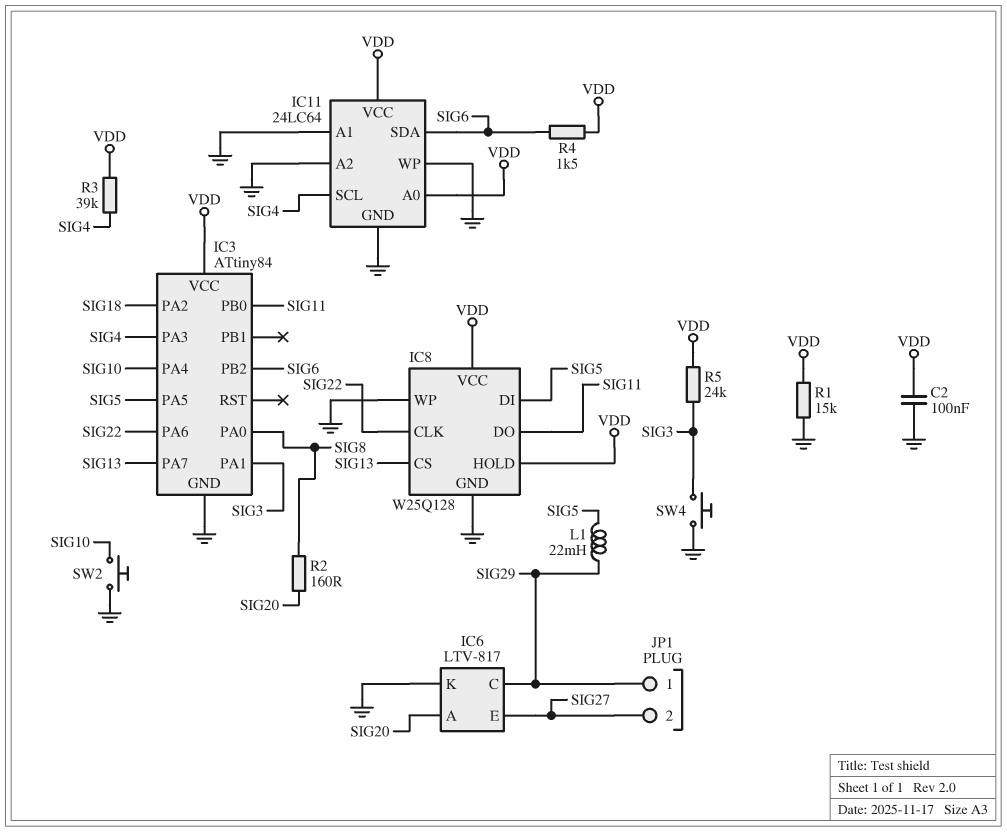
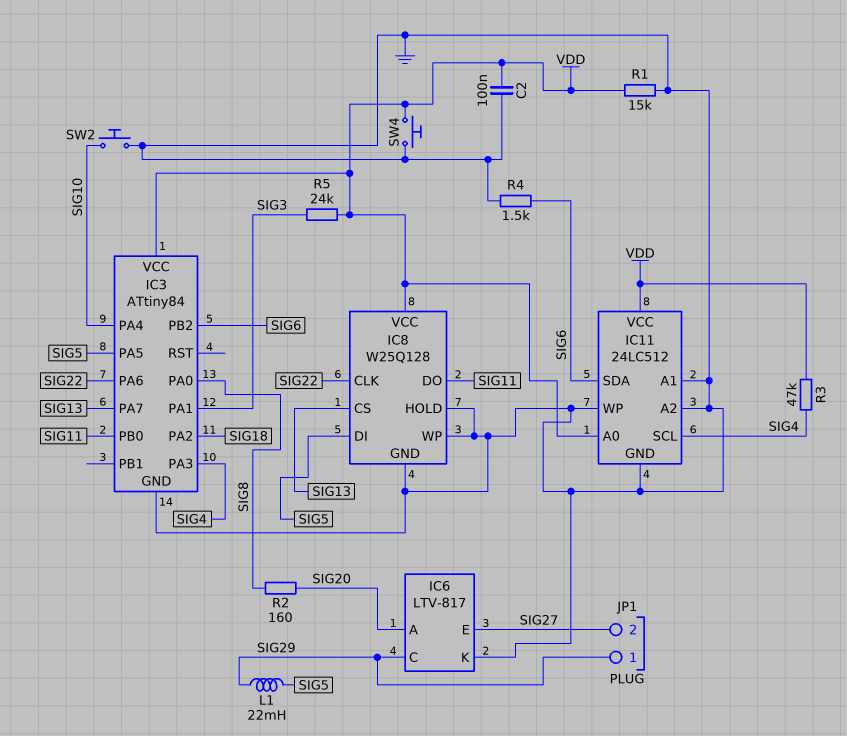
IC8 pin HOLD: VDD -> GND
IC11: 24LC64 -> 24LC512
R3: 39k (SIG4, VDD) -> 47k (SIG4, VDD)
R4: 1.5k (SIG6, VDD) -> 1.5k (GND, SIG6)
SW4: button (GND, SIG3) -> button (GND, VDD)

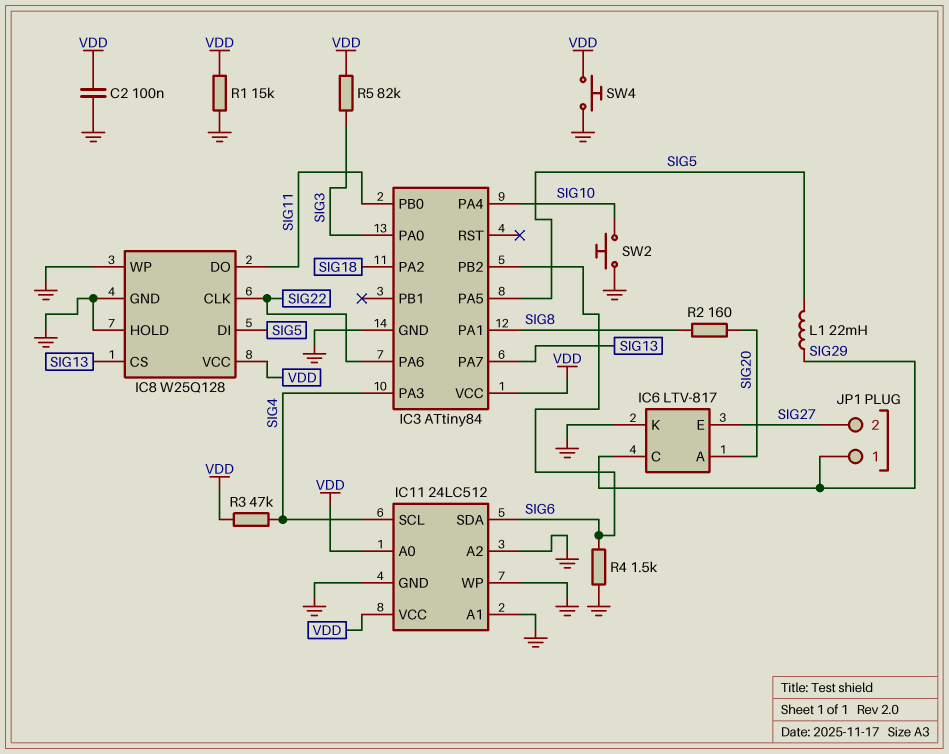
IC3 pin PA0: SIG8 -> SIG3
IC3 pin PA1: SIG3 -> SIG8
R5: 24k (SIG3, VDD) -> 82k (SIG3, VDD)

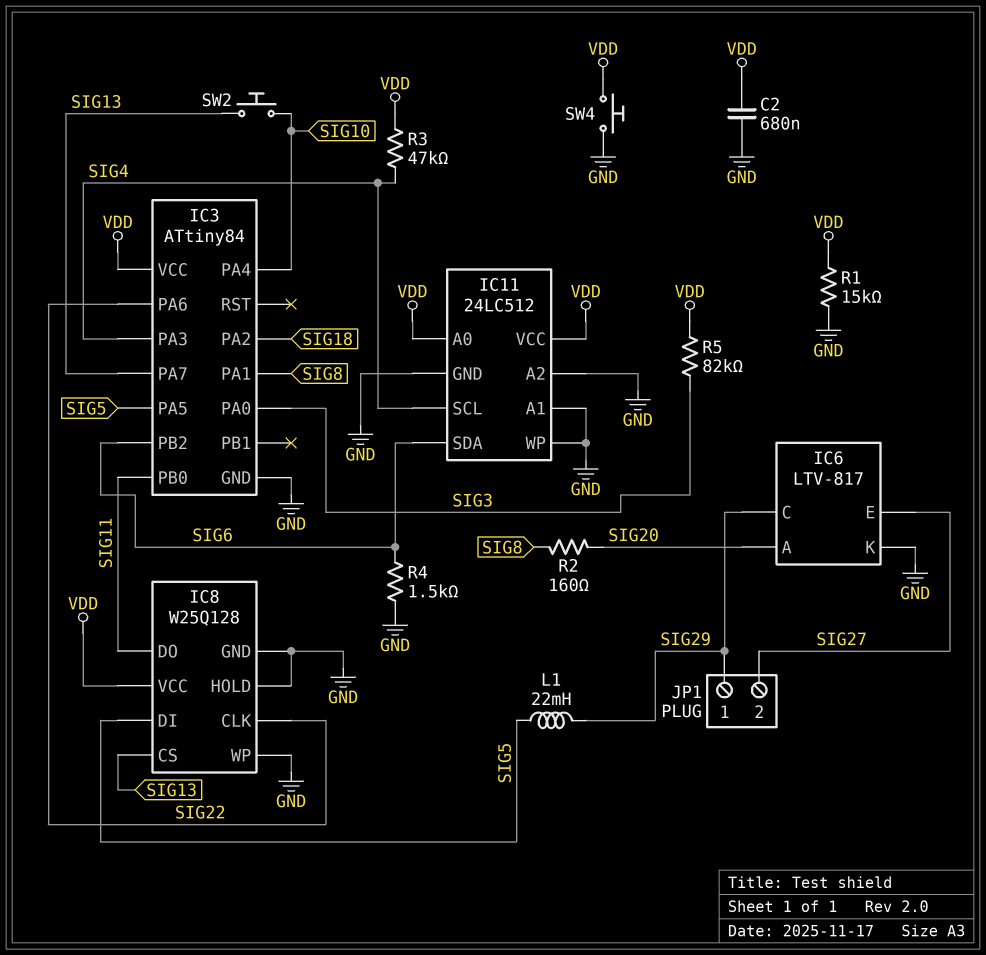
C2: 100nF (GND, VDD) -> 680nF (GND, VDD)
SW2: button (GND, SIG10) -> button (SIG10, SIG13)

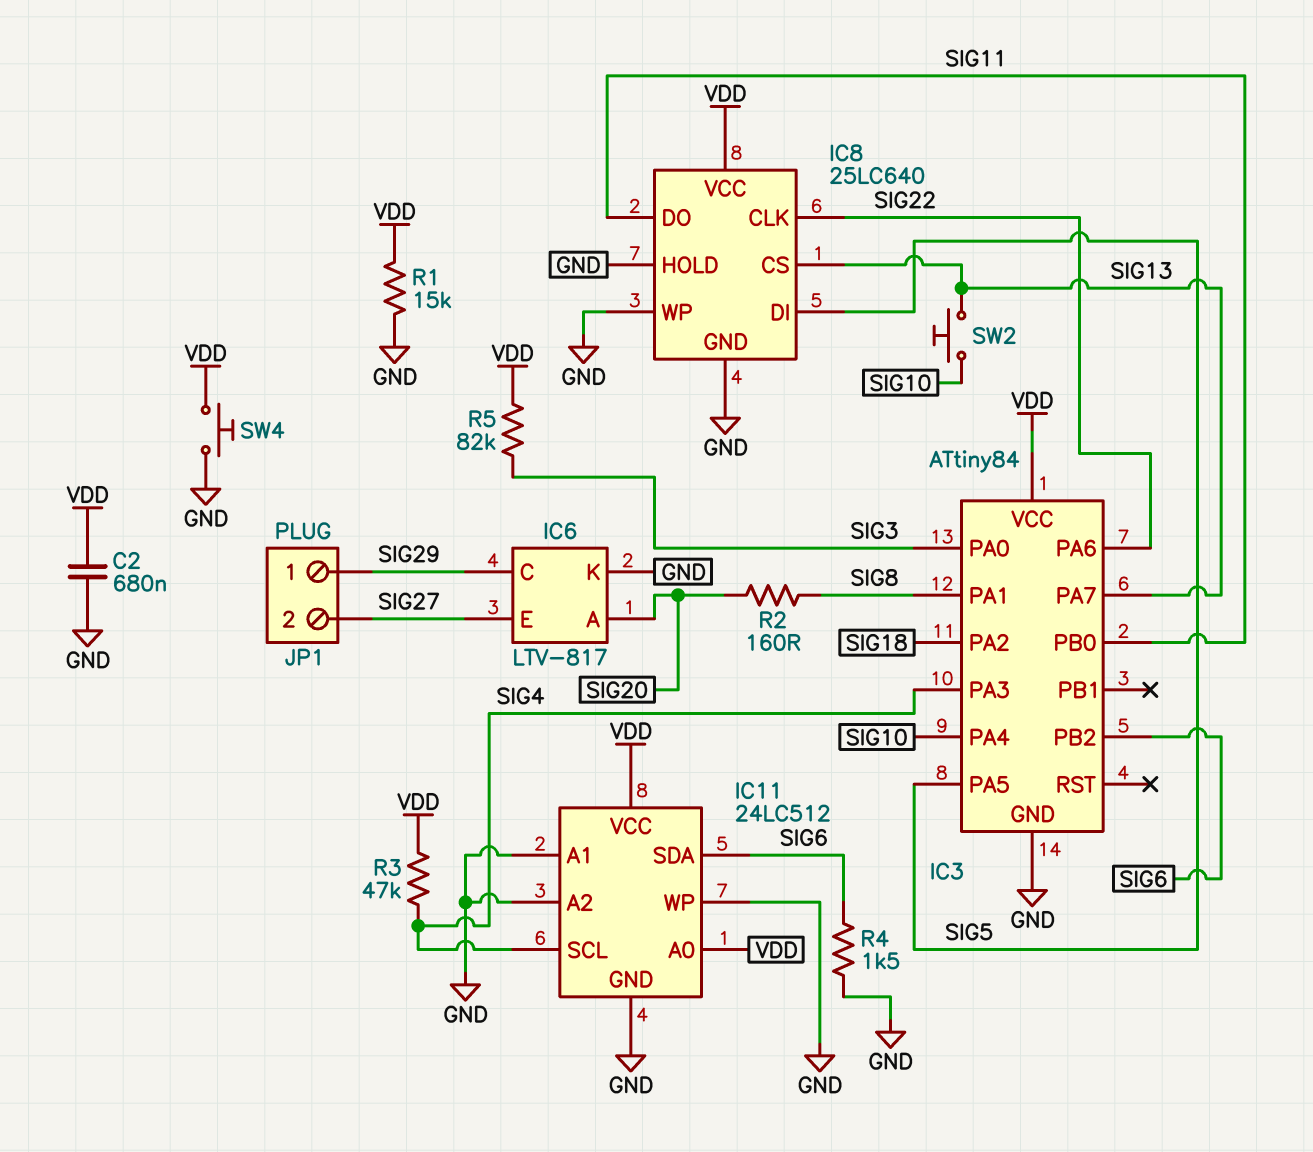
IC8: W25Q128 -> 25LC640
L1: 22mH (SIG5, SIG29) -> none

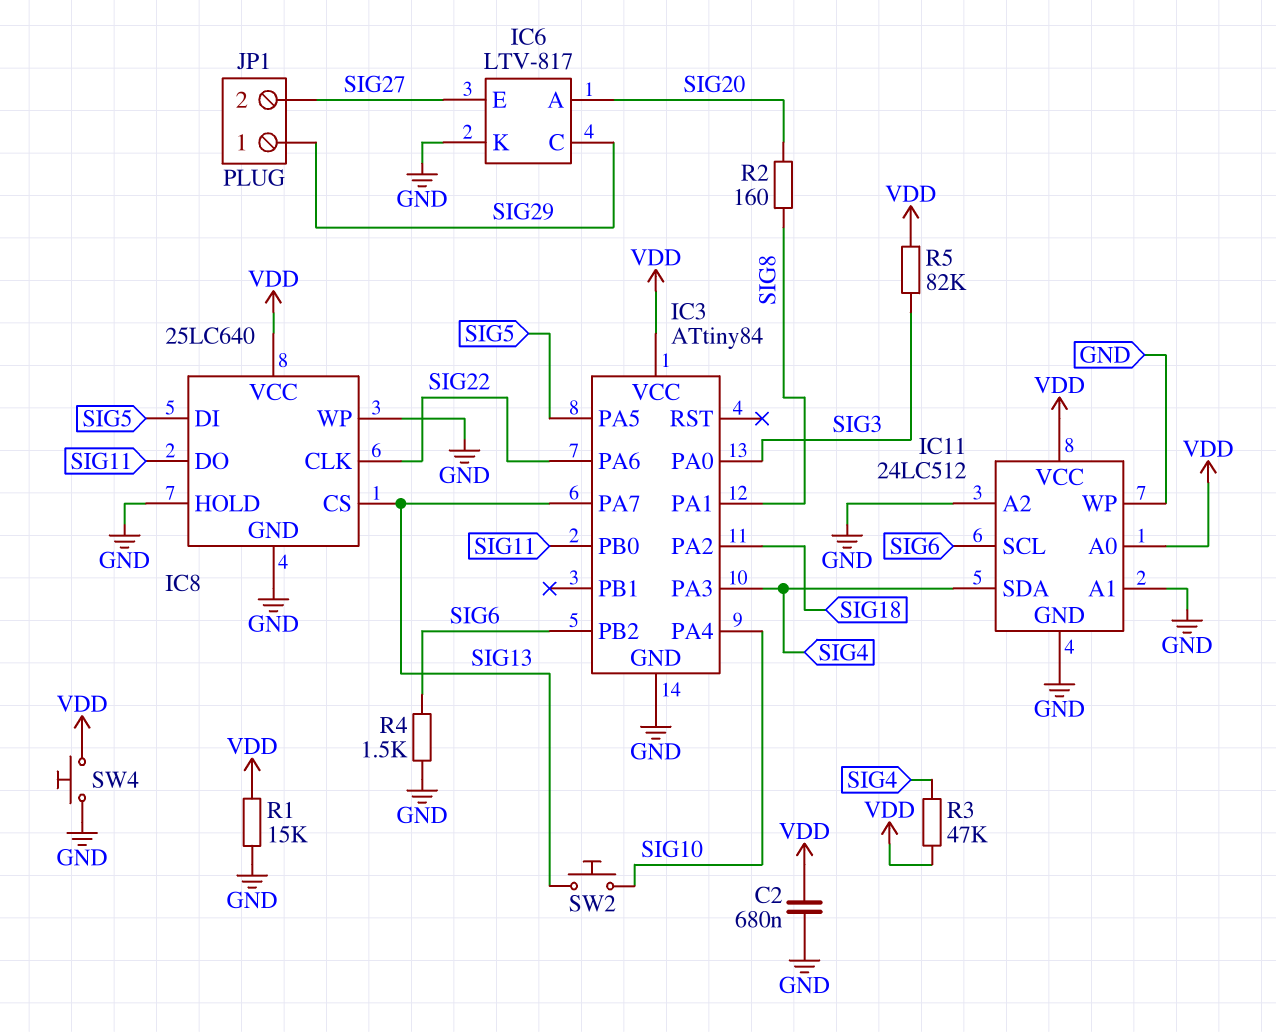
IC11 pin SCL: SIG4 -> SIG6
IC11 pin SDA: SIG6 -> SIG4

